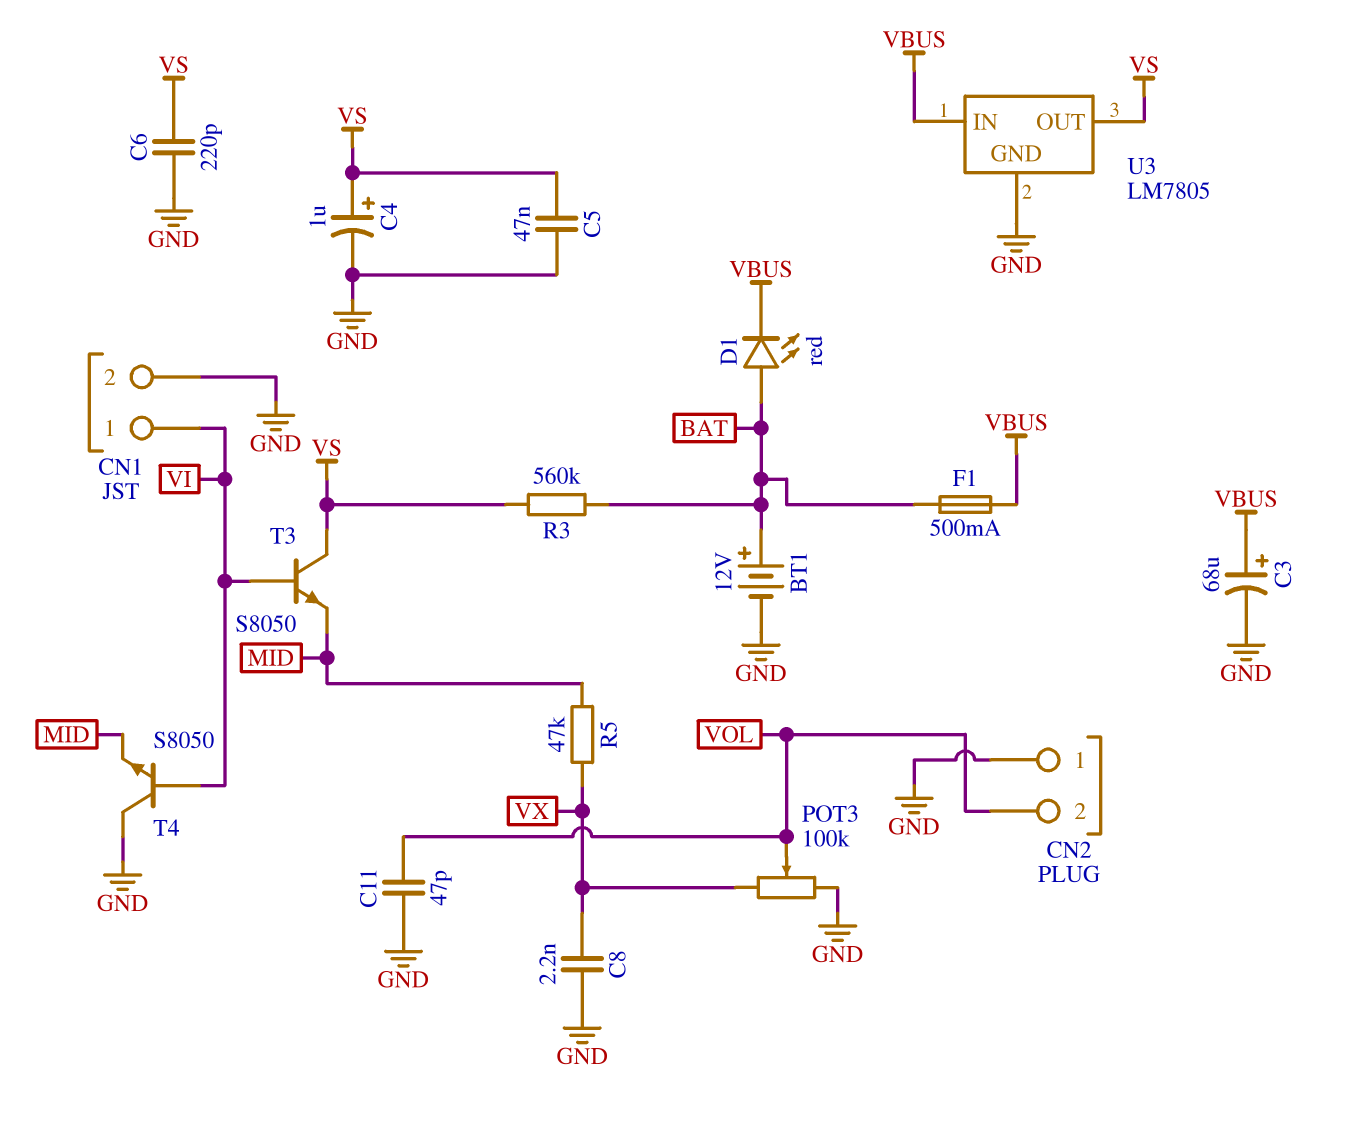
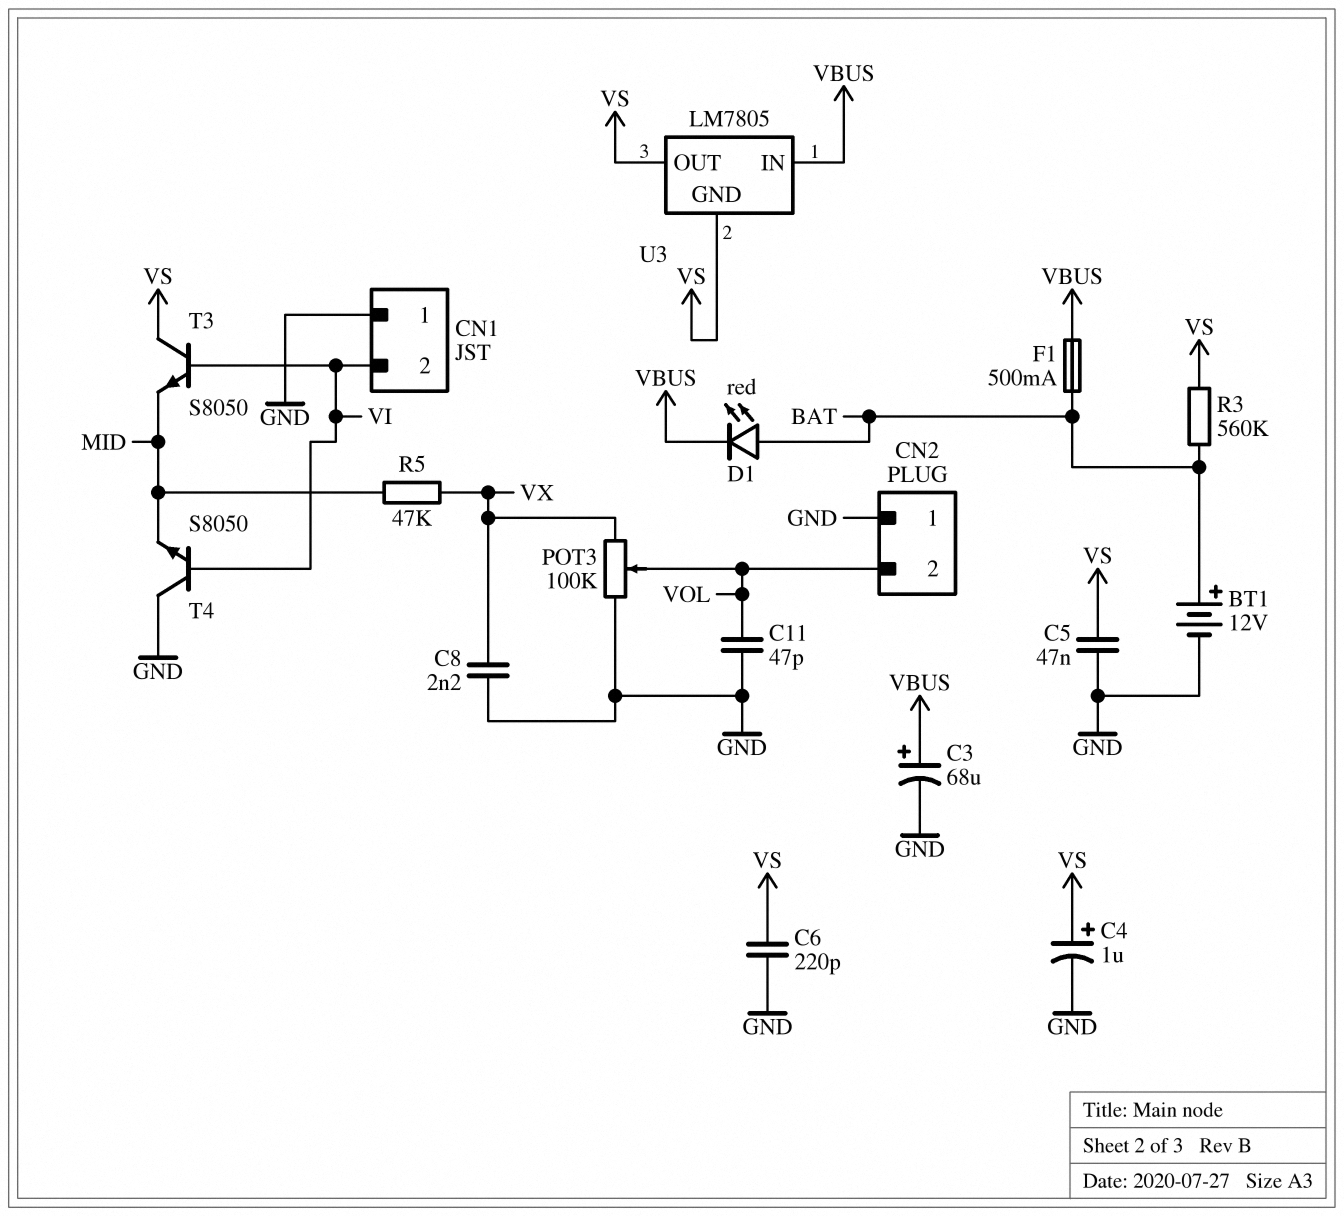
CN1 pin 1: VI -> GND
CN1 pin 2: GND -> VI
U3 pin GND: GND -> VS

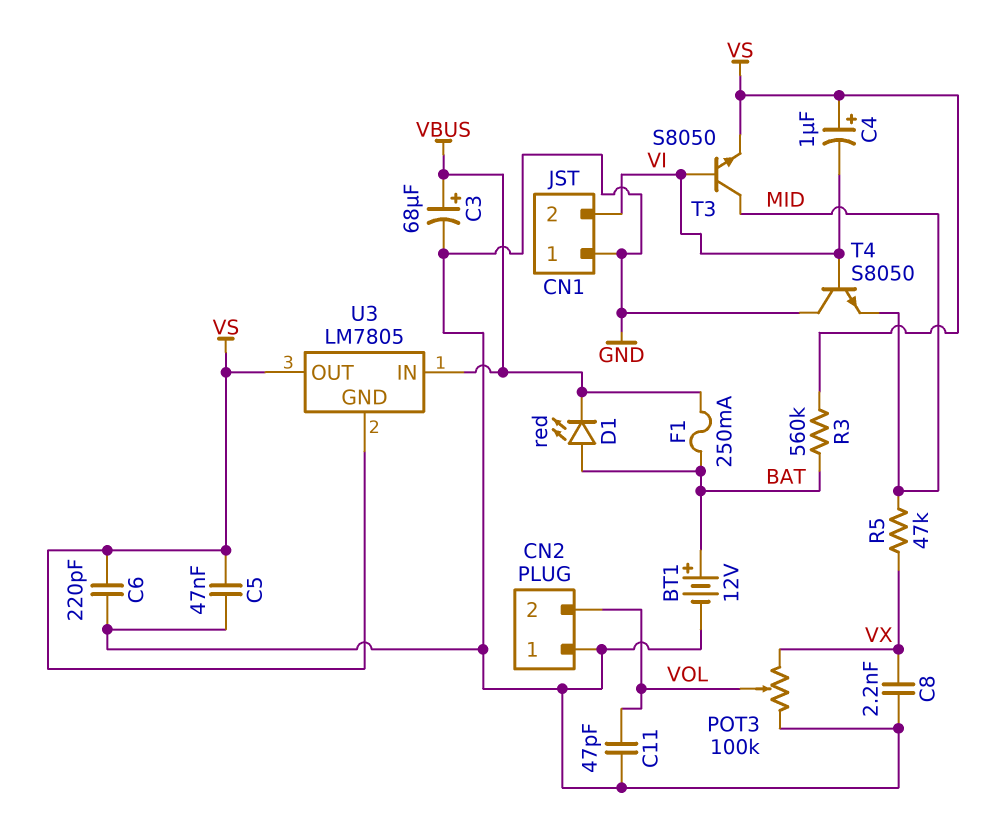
C4: 1uF (plus VS, minus GND) -> 1uF (plus VS, minus VI)
F1: 500mA (BAT, VBUS) -> 250mA (BAT, VBUS)
T3: NPN S8050 (B VI, C VS, E MID) -> NPN S8050 (B VI, C MID, E VS)

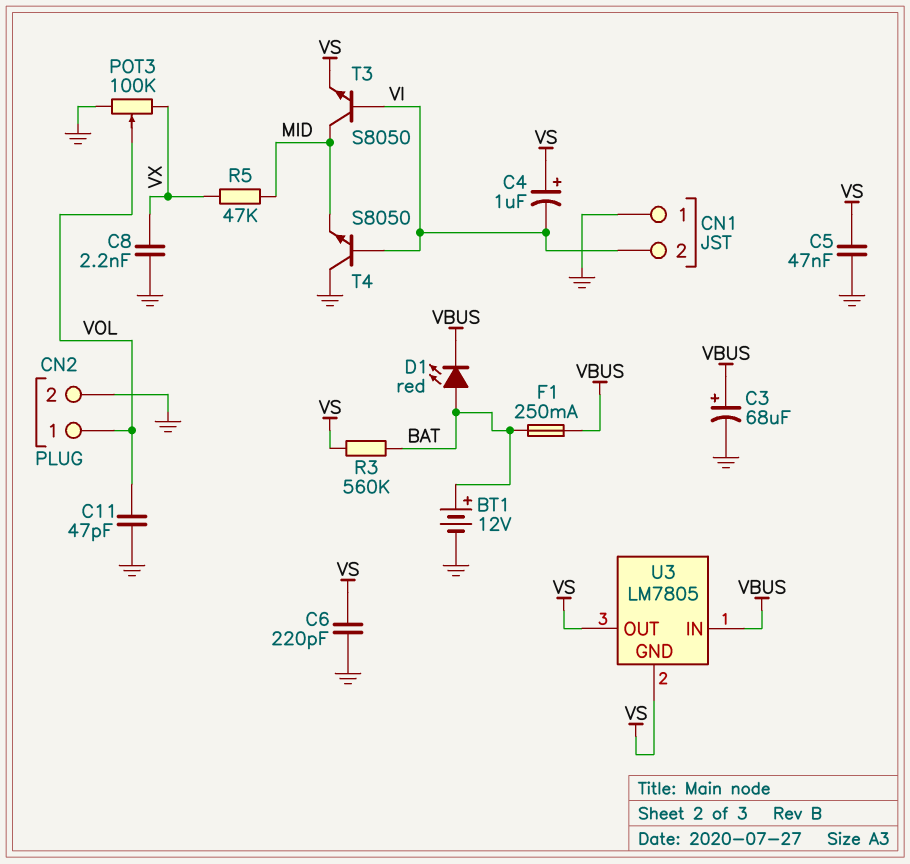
CN2 pin 1: GND -> VOL
CN2 pin 2: VOL -> GND

